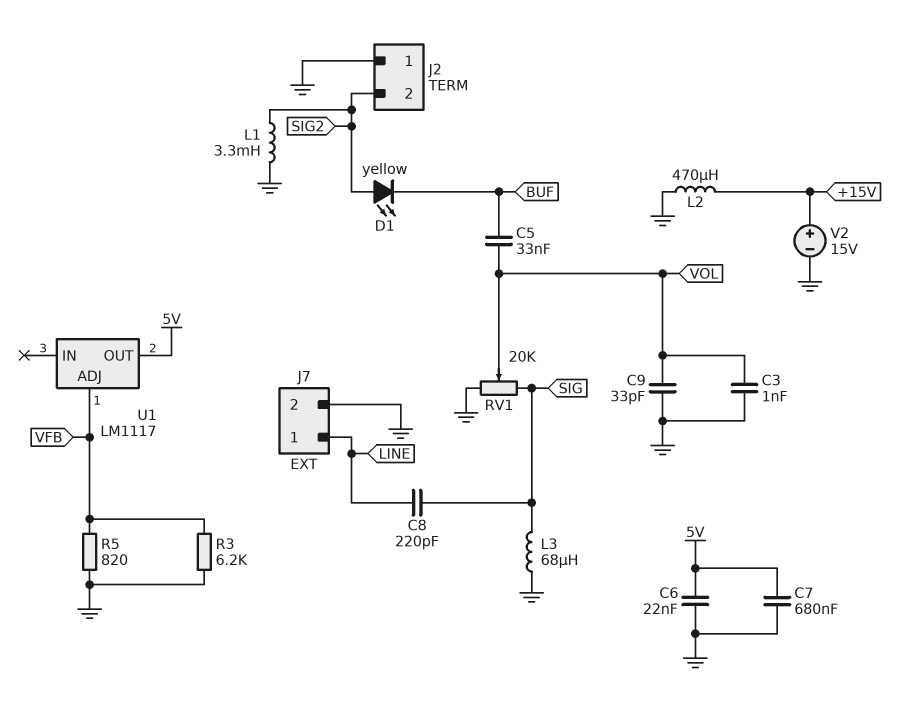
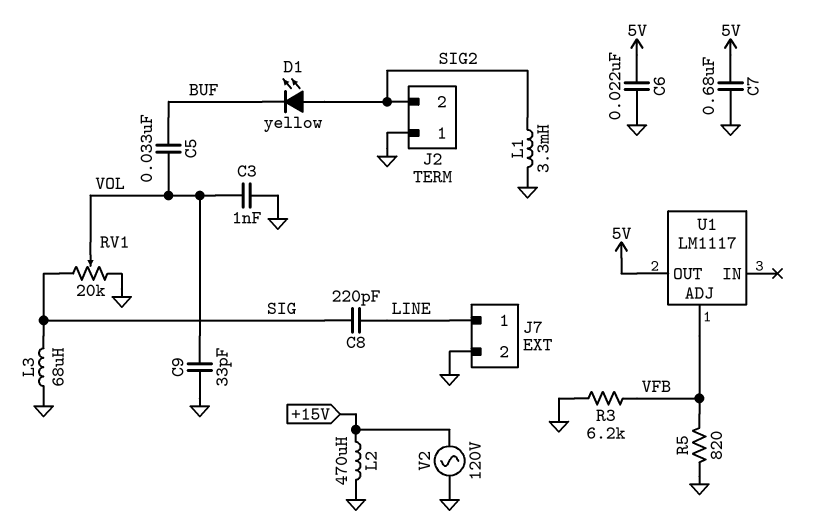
V2: 15V (plus +15V, minus GND) -> AC 120V (+15V, GND)

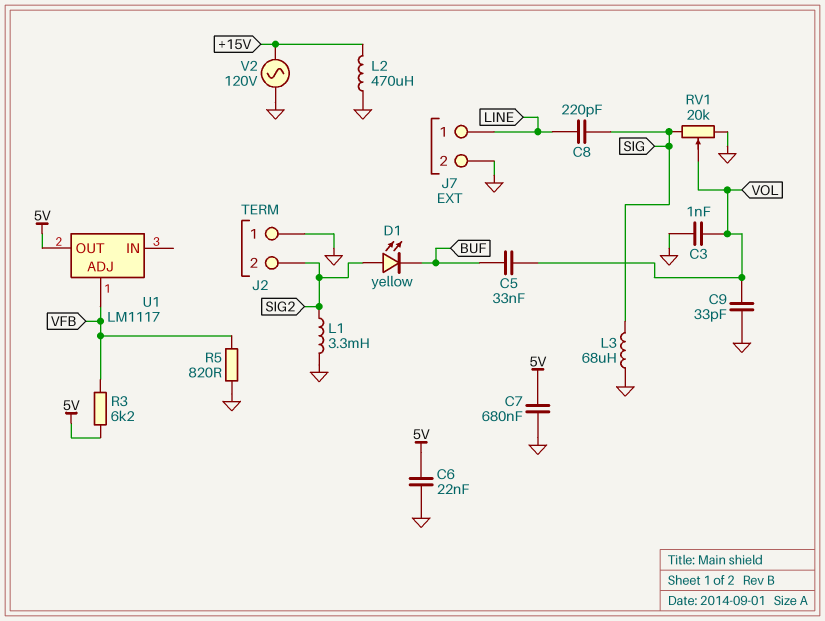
R3: 6.2k (GND, VFB) -> 6.2k (5V, VFB)

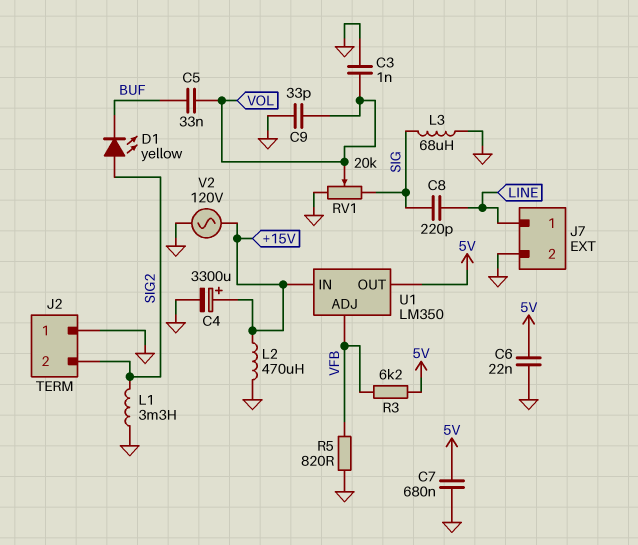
C4: none -> 3300uF (plus +15V, minus GND)
U1: LM1117 -> LM350
U1 pin IN: none -> +15V

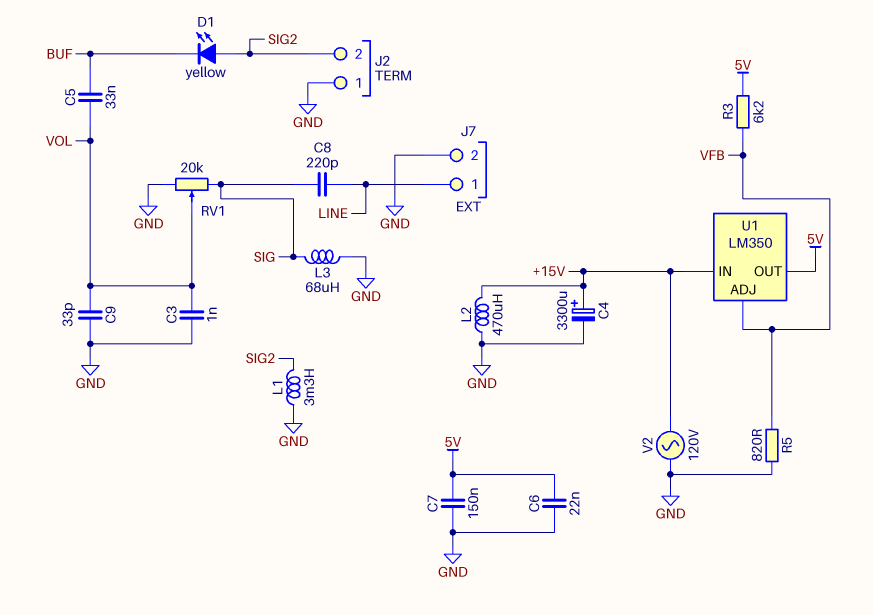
C7: 680nF (5V, GND) -> 150nF (5V, GND)

